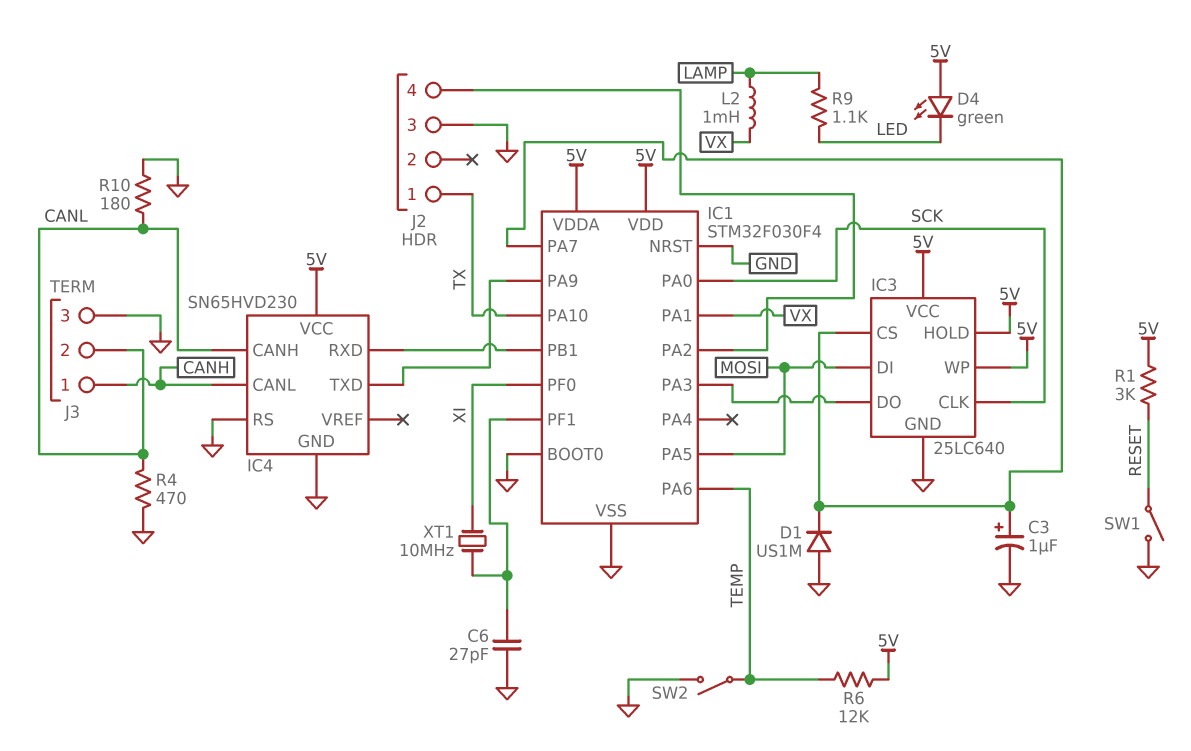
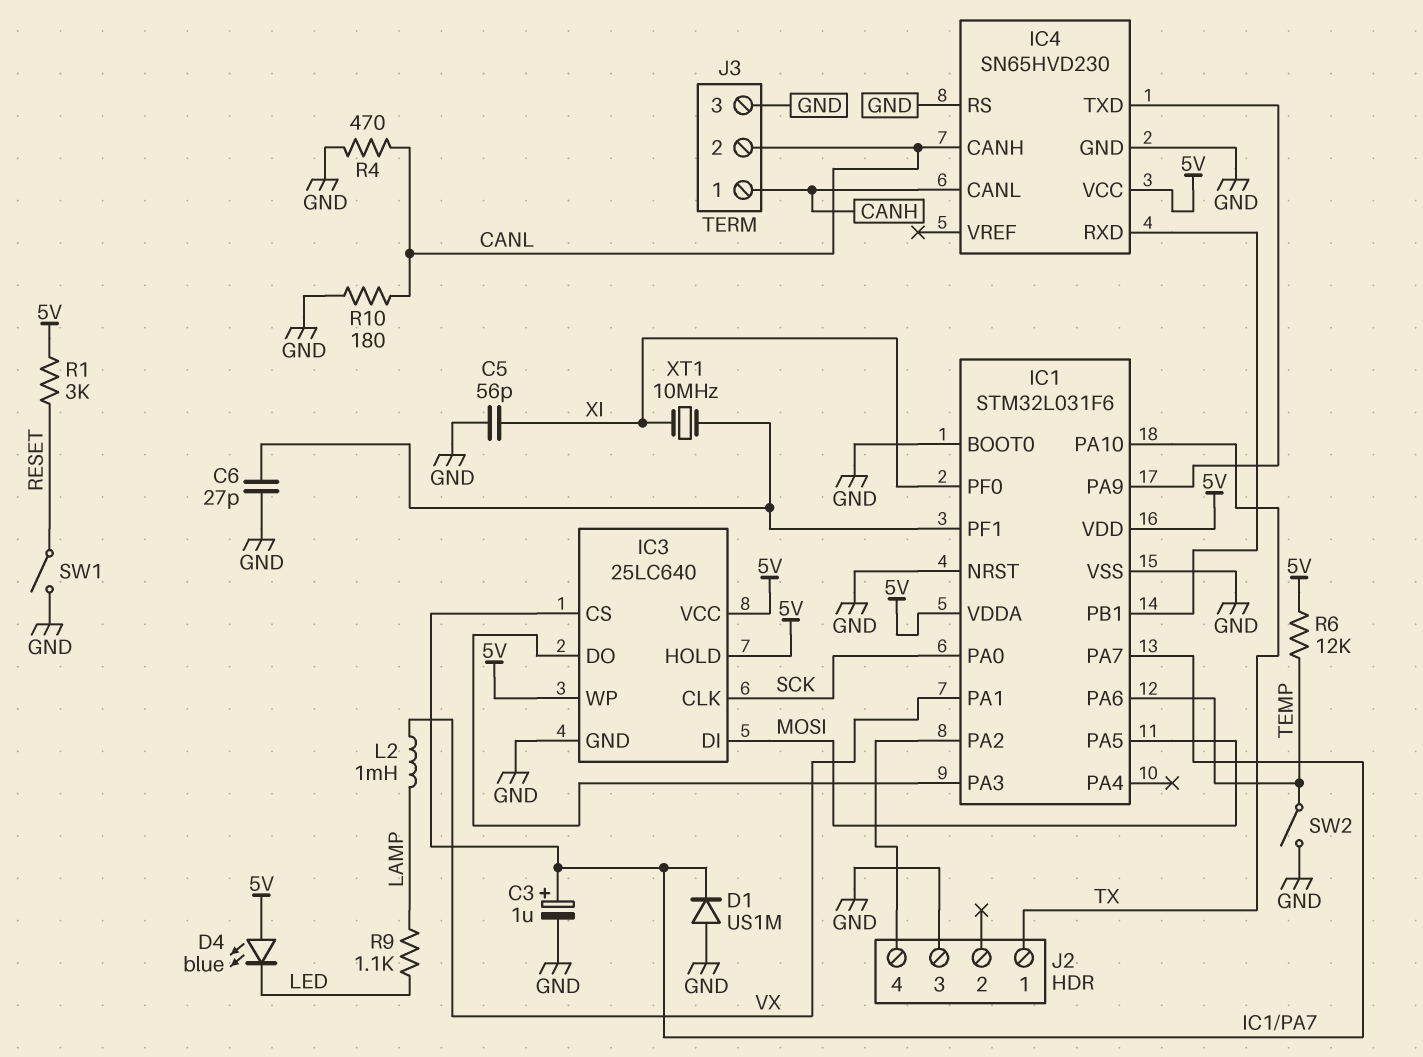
C5: none -> 56pF (GND, XI)
D4: LED green (A 5V, K LED) -> LED blue (A 5V, K LED)
IC1: STM32F030F4 -> STM32L031F6

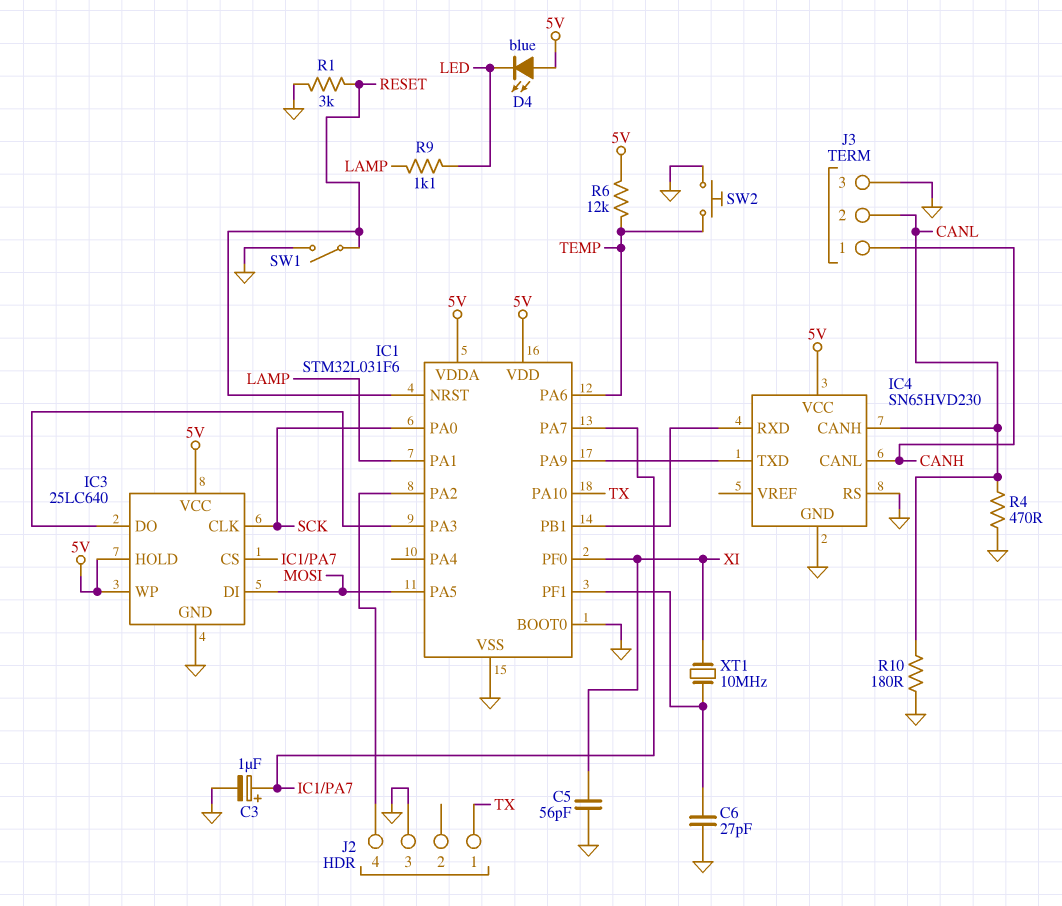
D1: diode US1M (A GND, K IC1/PA7) -> none
IC1 pin NRST: GND -> RESET
IC1 pin PA1: VX -> LAMP
L2: 1mH (LAMP, VX) -> none
R1: 3k (5V, RESET) -> 3k (GND, RESET)
SW2: switch (GND, TEMP) -> button (GND, TEMP)

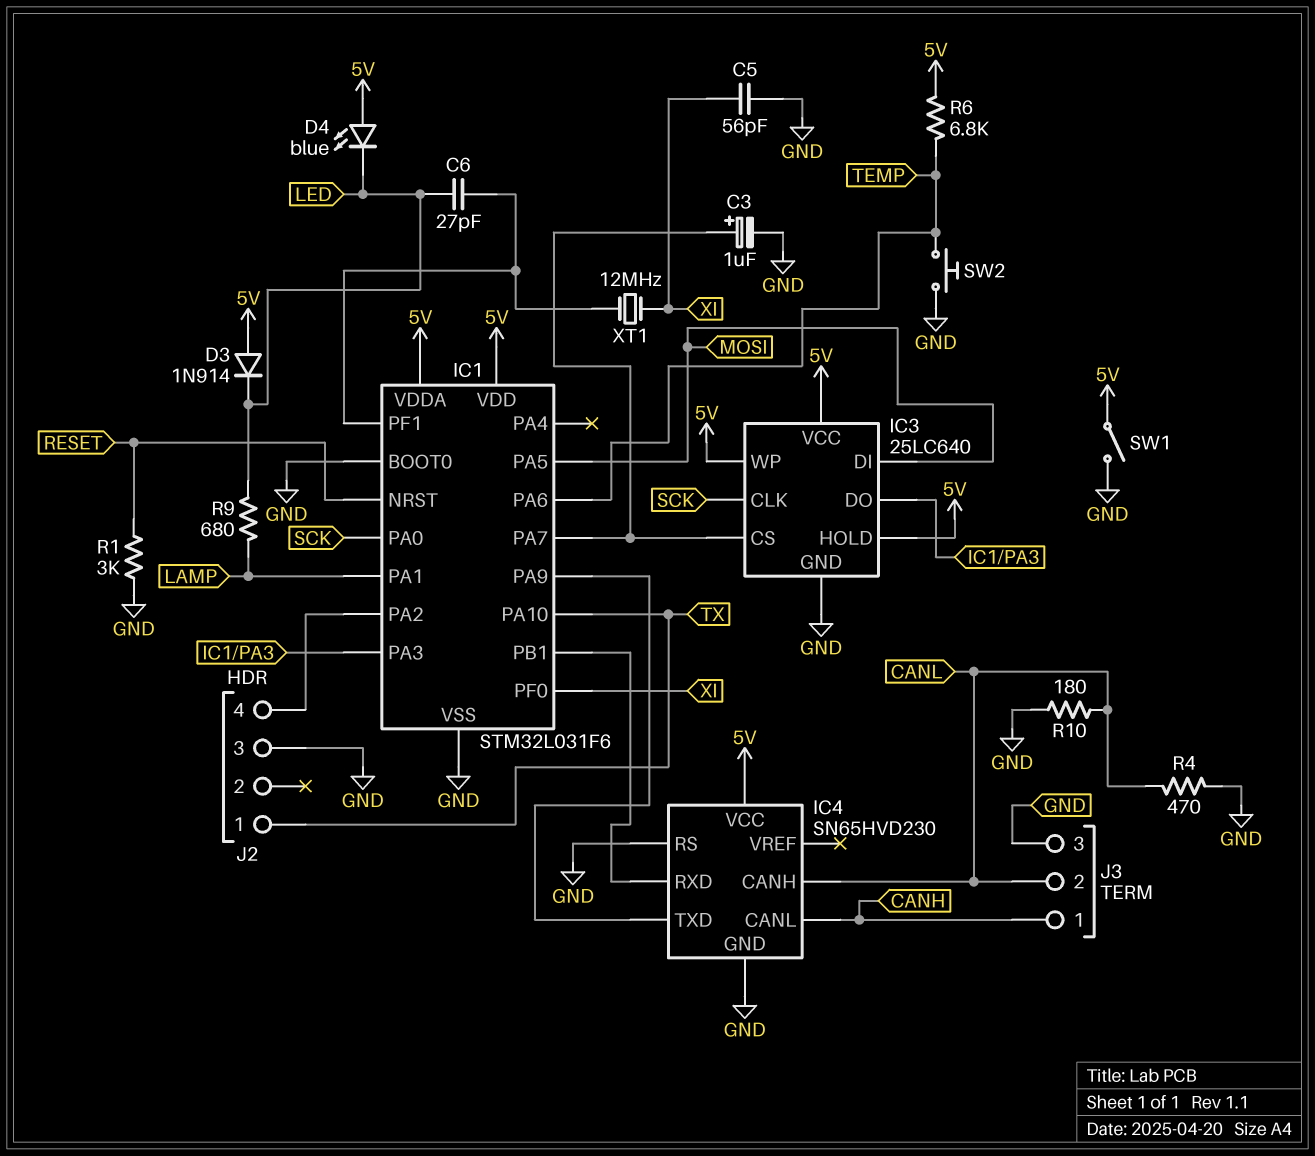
C6: 27pF (GND, IC1/PF1) -> 27pF (IC1/PF1, LED)
D3: none -> diode 1N914 (A 5V, K LED)
R6: 12k (5V, TEMP) -> 6.8k (5V, TEMP)
R9: 1.1k (LAMP, LED) -> 680 (LAMP, LED)
SW1: switch (GND, RESET) -> switch (5V, GND)
XT1: 10MHz (IC1/PF1, XI) -> 12MHz (IC1/PF1, XI)

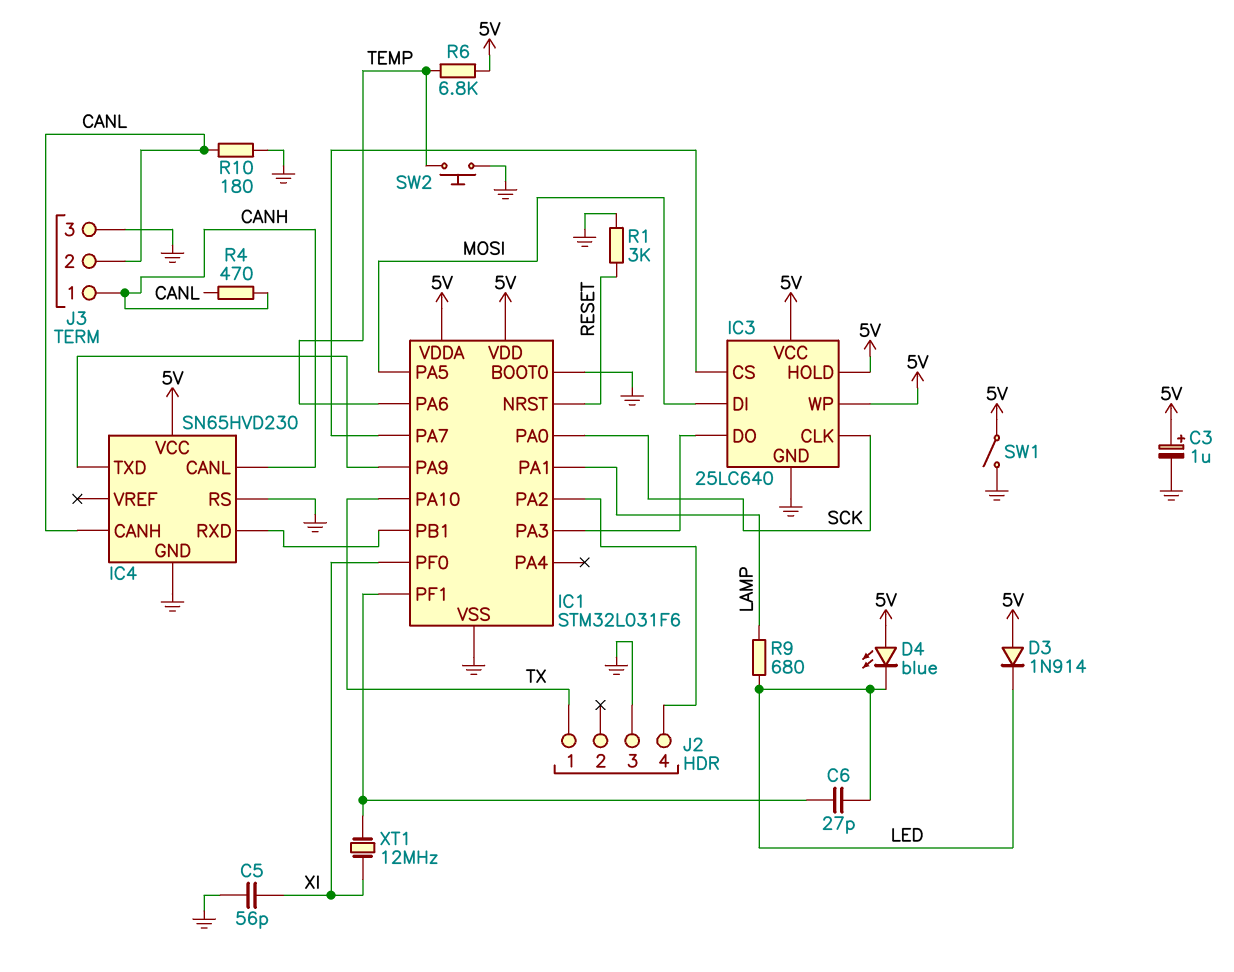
C3: 1uF (plus IC1/PA7, minus GND) -> 1uF (plus 5V, minus GND)
R4: 470 (CANL, GND) -> 470 (CANH, CANL)

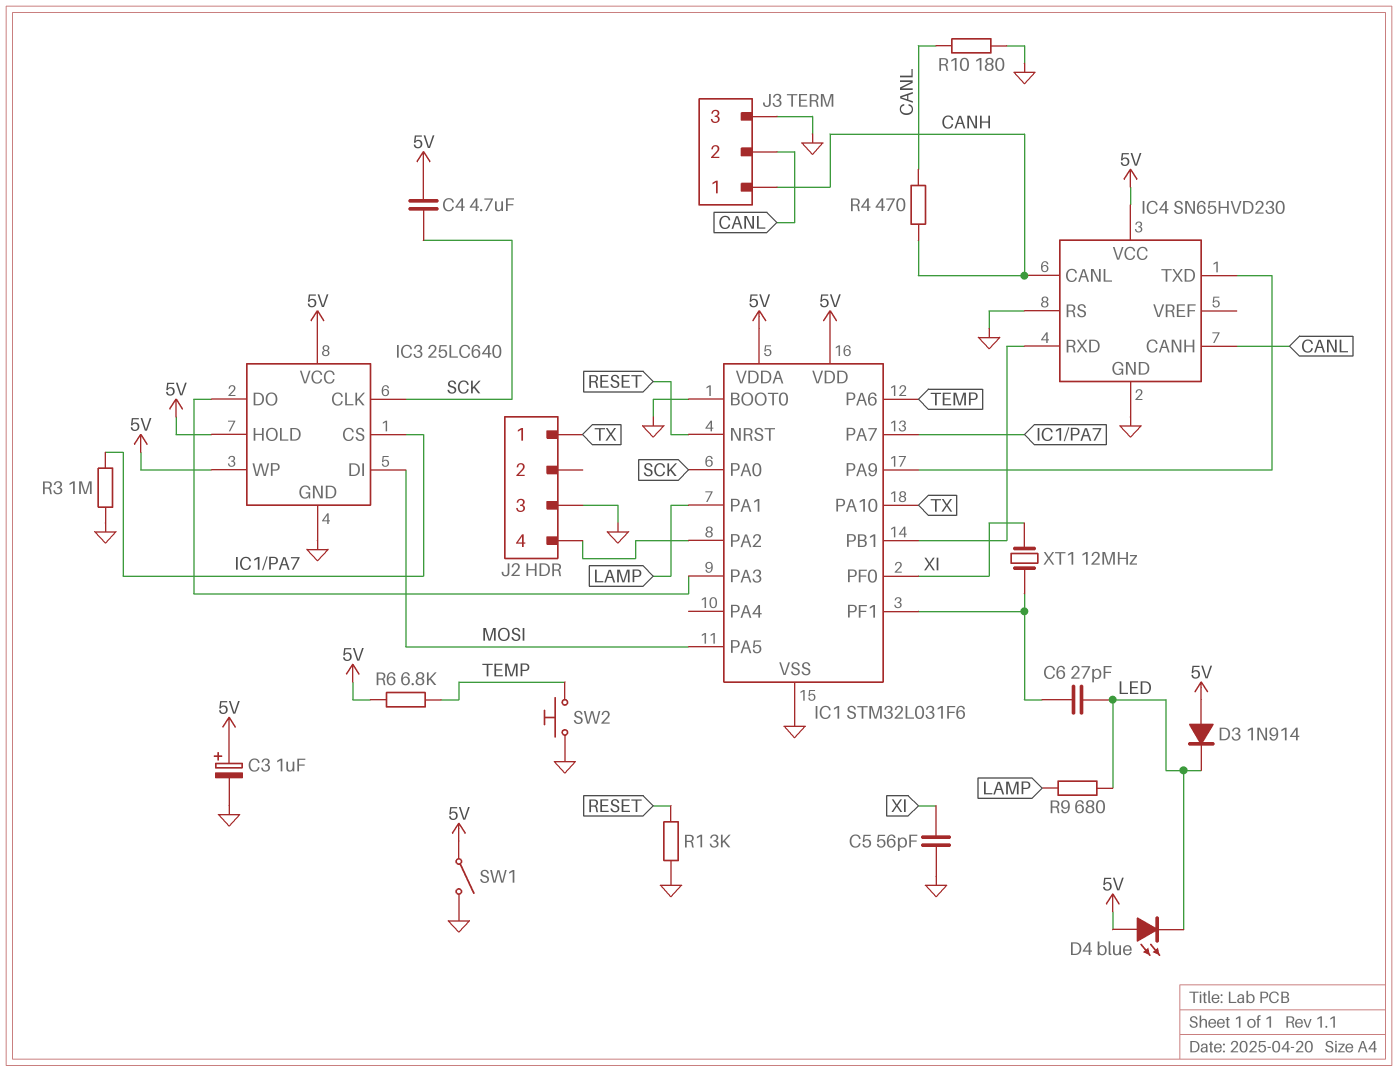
C4: none -> 4.7uF (5V, SCK)
R3: none -> 1M (GND, IC1/PA7)

